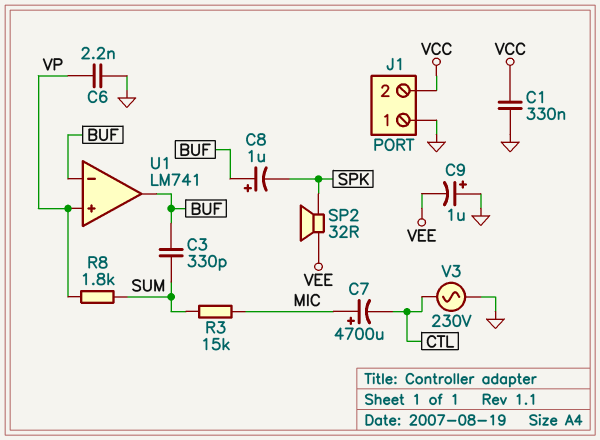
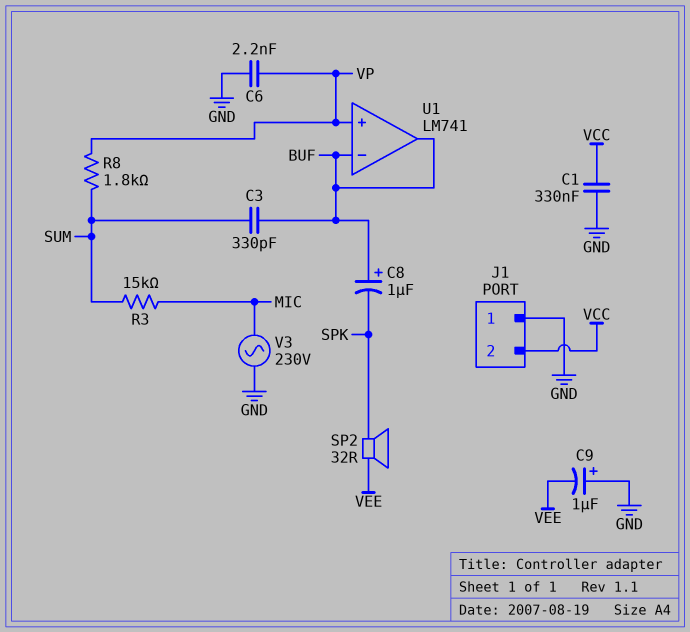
C7: 4700uF (plus MIC, minus CTL) -> none
V3: AC 230V (CTL, GND) -> AC 230V (GND, MIC)

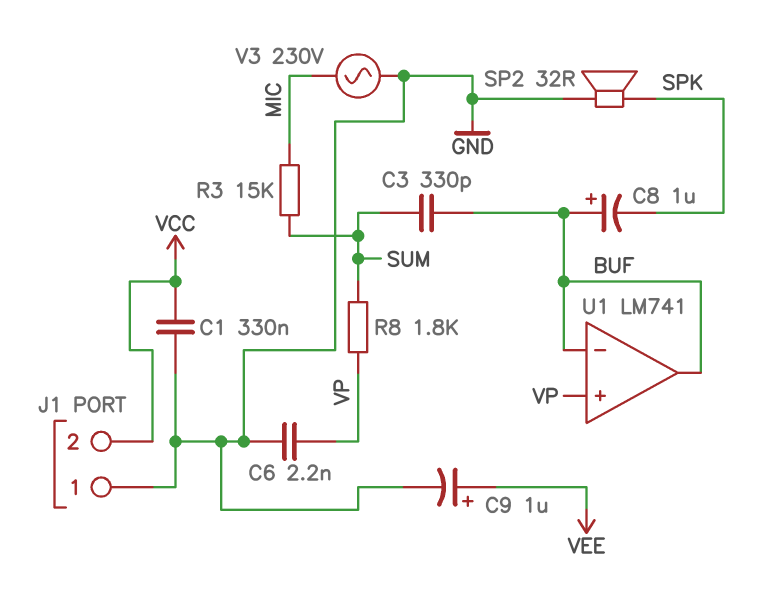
C9: 1uF (plus GND, minus VEE) -> 1uF (plus VEE, minus GND)
SP2: speaker 32R (SPK, VEE) -> speaker 32R (GND, SPK)

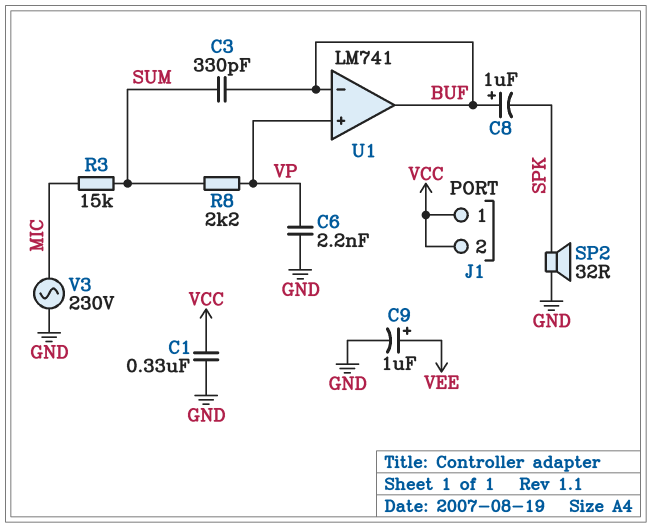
J1 pin 1: GND -> VCC
R8: 1.8k (SUM, VP) -> 2.2k (SUM, VP)

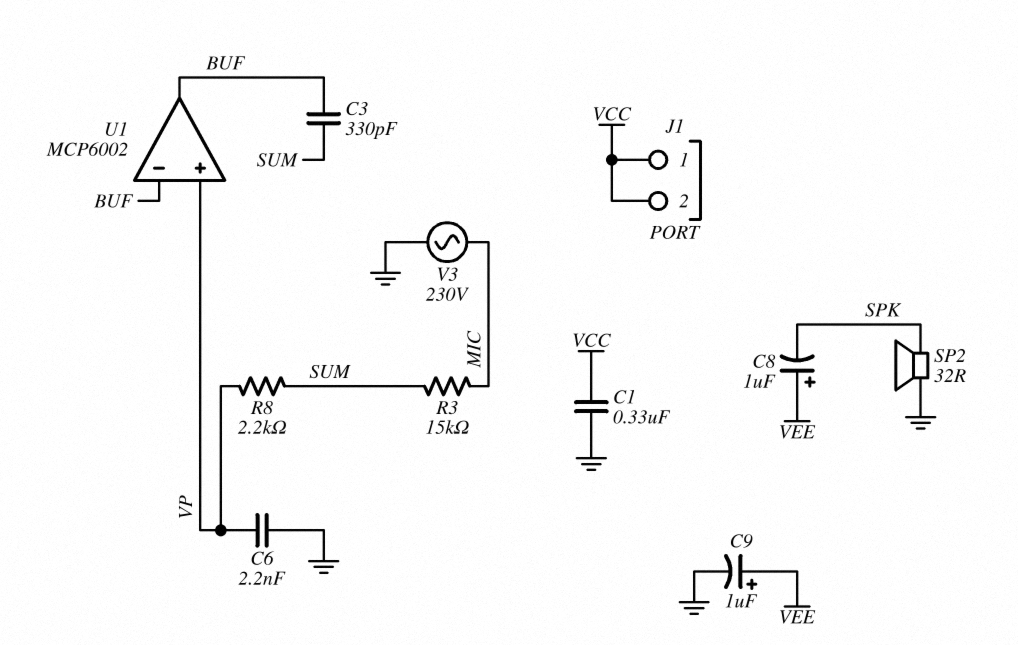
C8: 1uF (plus BUF, minus SPK) -> 1uF (plus VEE, minus SPK)
U1: LM741 -> MCP6002

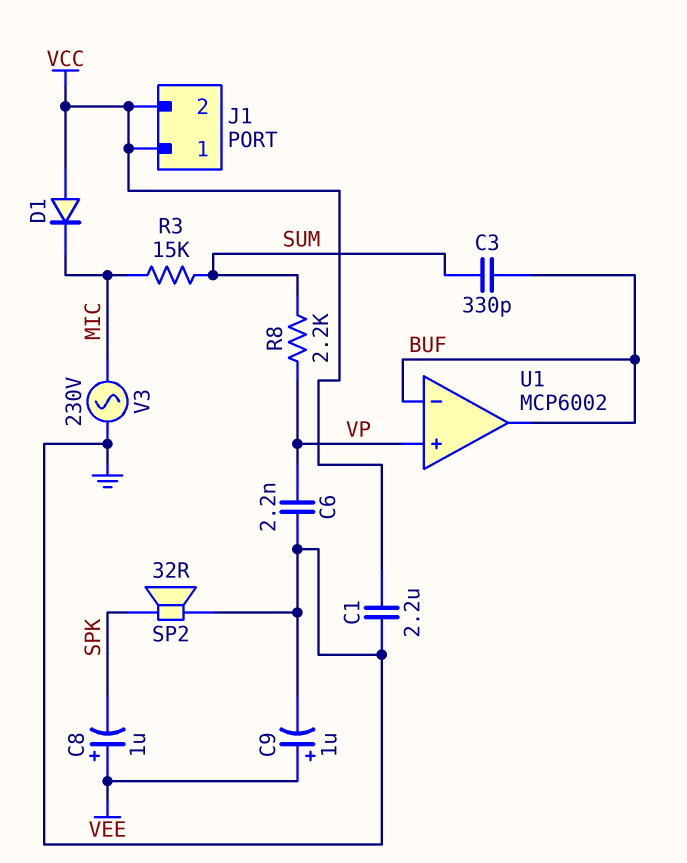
C1: 330nF (GND, VCC) -> 2.2uF (GND, VCC)
D1: none -> diode (A VCC, K MIC)

